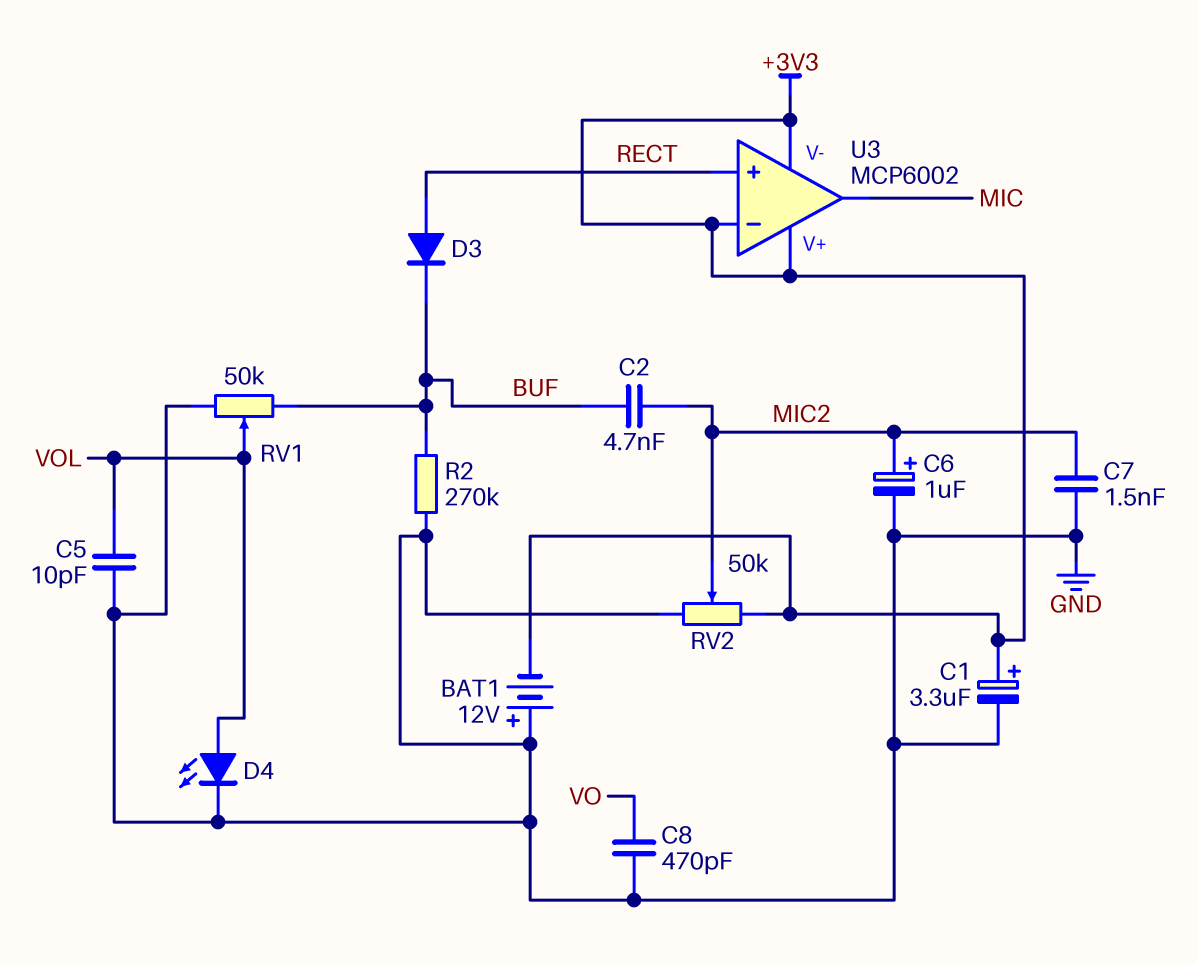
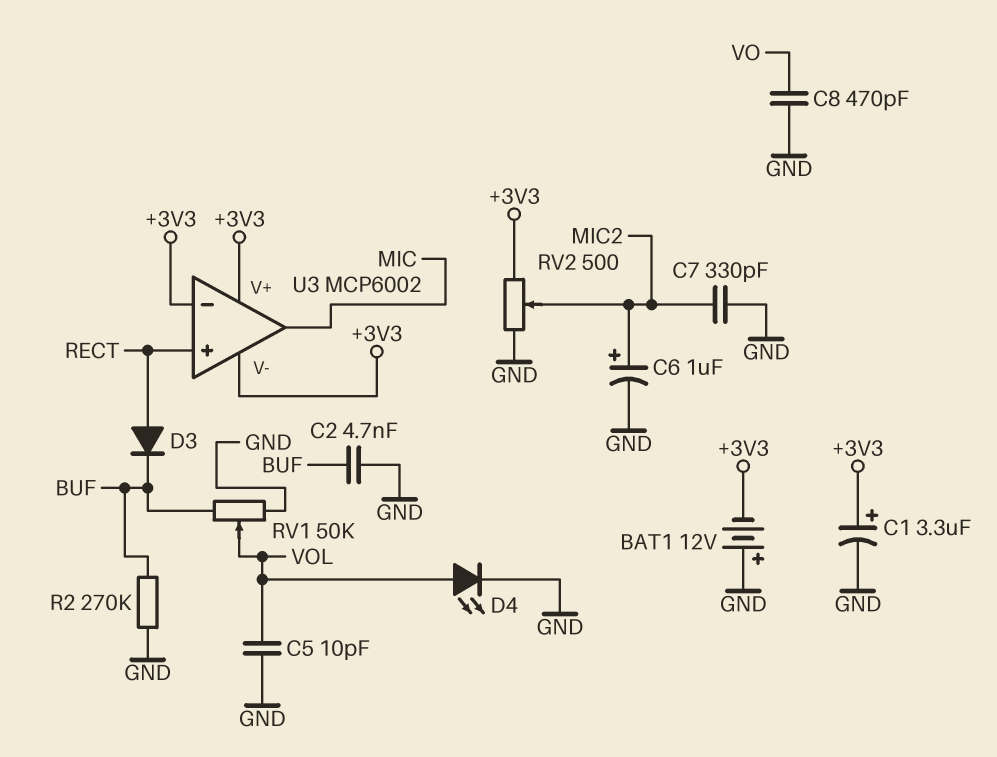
C2: 4.7nF (BUF, MIC2) -> 4.7nF (BUF, GND)
C7: 1.5nF (GND, MIC2) -> 330pF (GND, MIC2)
RV2: 50k (+3V3, GND, wiper MIC2) -> 500 (+3V3, GND, wiper MIC2)

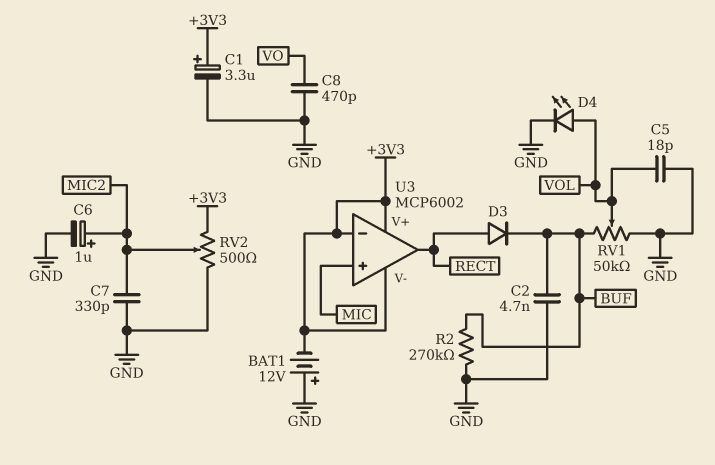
C5: 10pF (GND, VOL) -> 18pF (GND, VOL)
U3 pin in+: RECT -> MIC
U3 pin out: MIC -> RECT

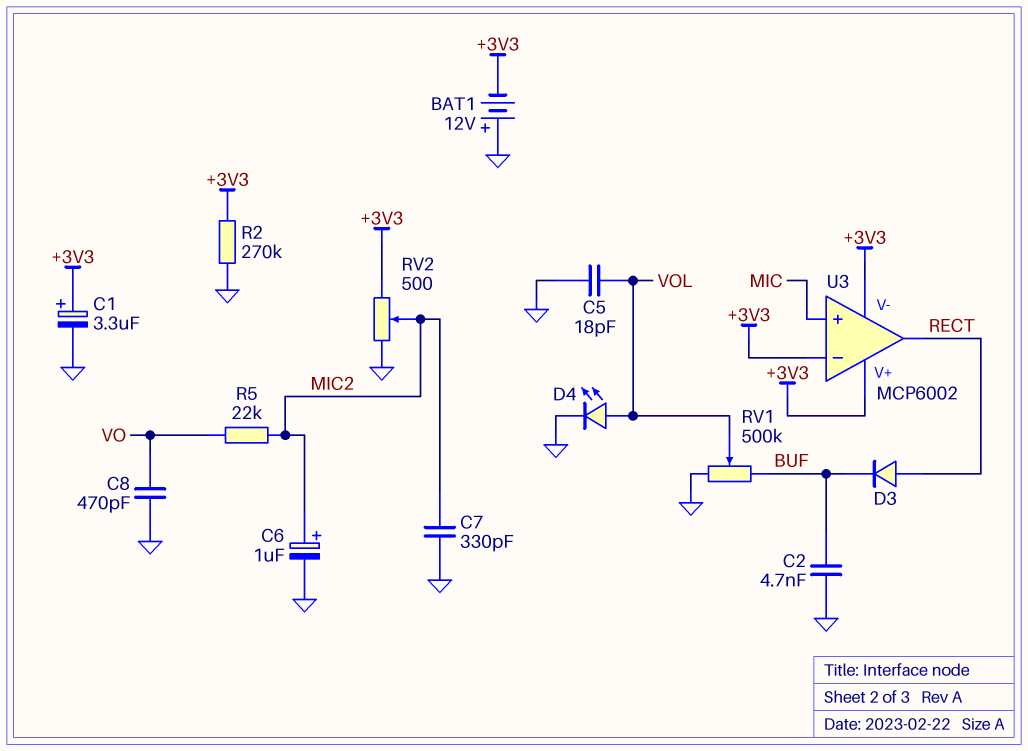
R2: 270k (BUF, GND) -> 270k (+3V3, GND)
R5: none -> 22k (MIC2, VO)
RV1: 50k (BUF, GND, wiper VOL) -> 500k (BUF, GND, wiper VOL)

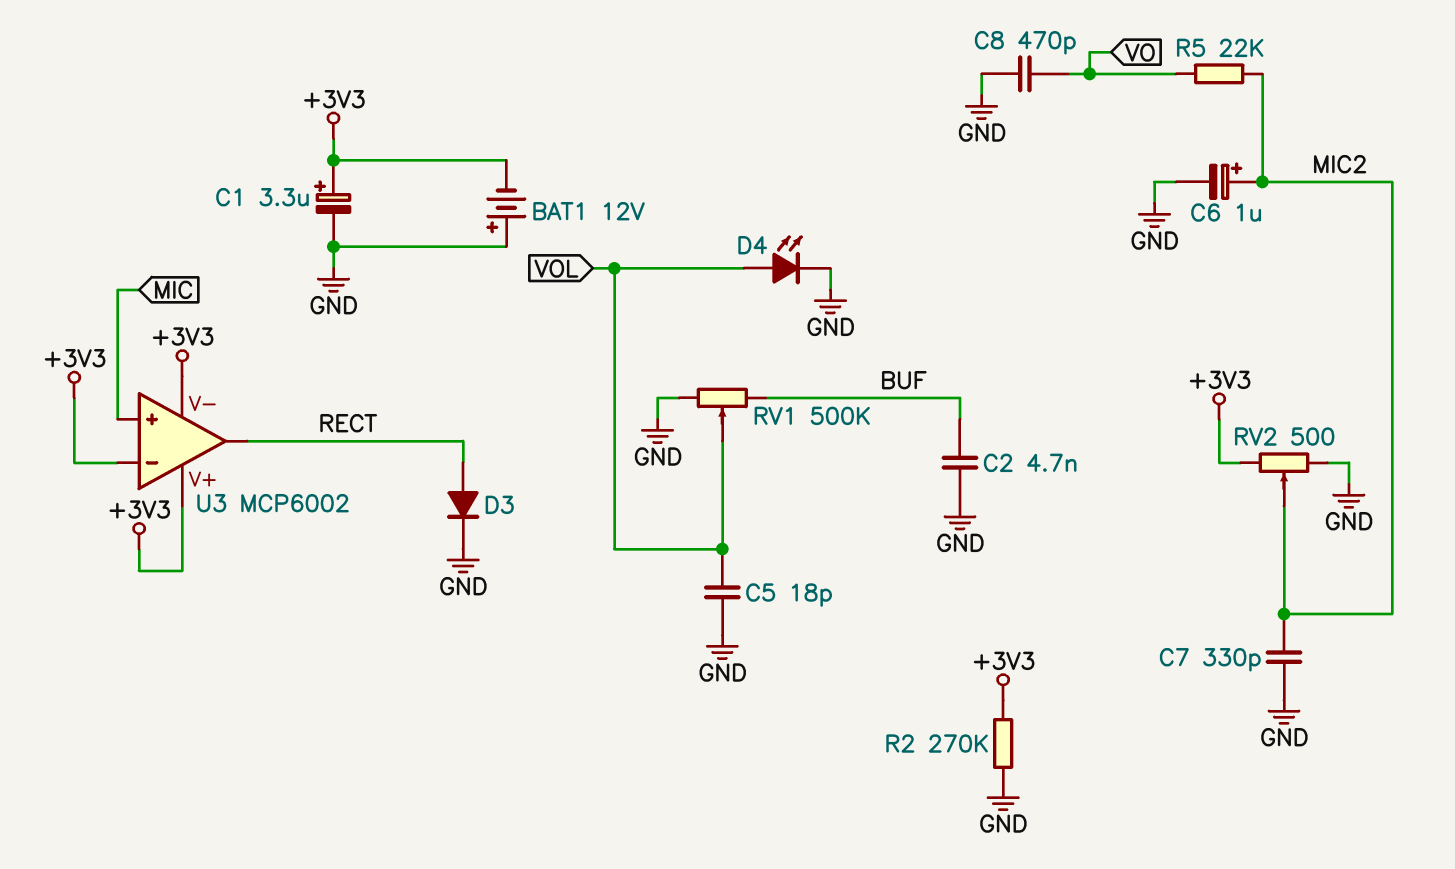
D3: diode (A RECT, K BUF) -> diode (A RECT, K GND)

